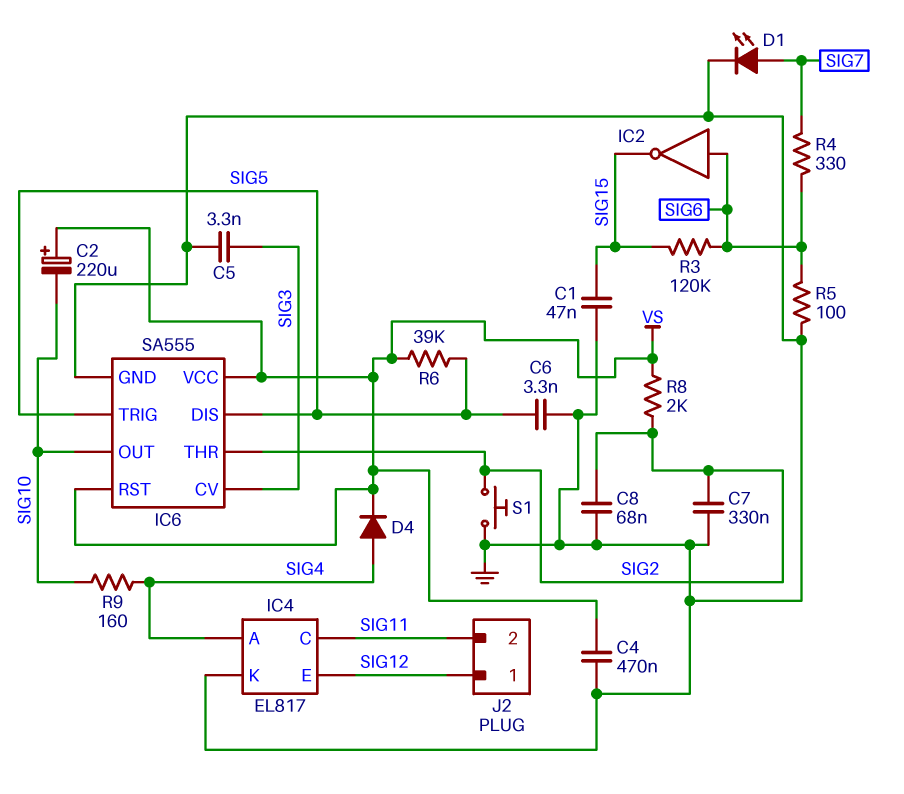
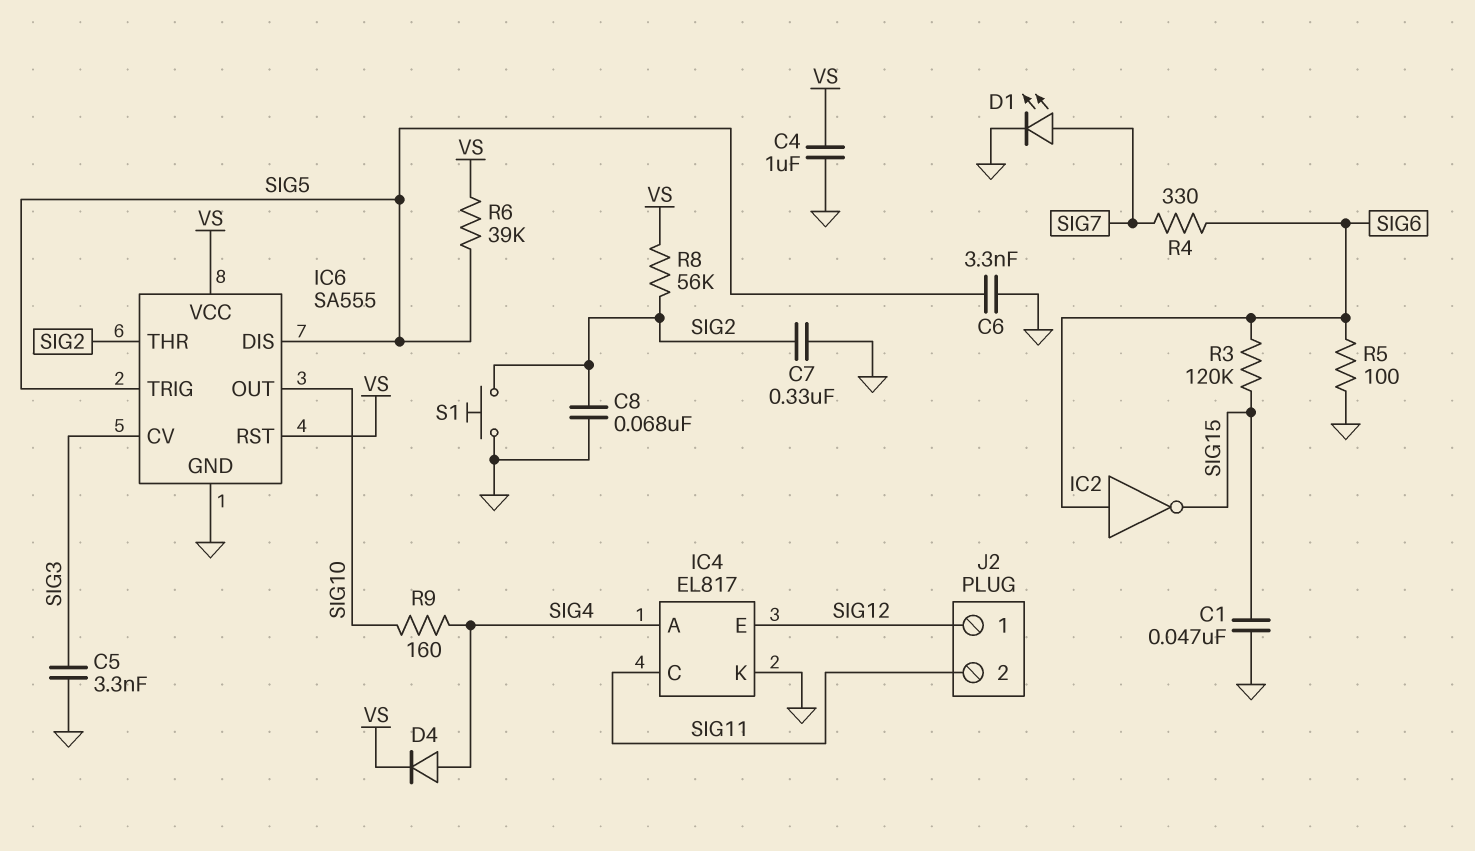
C2: 220uF (plus VS, minus SIG10) -> none
C4: 470nF (GND, VS) -> 1uF (GND, VS)
R8: 2k (SIG2, VS) -> 56k (SIG2, VS)

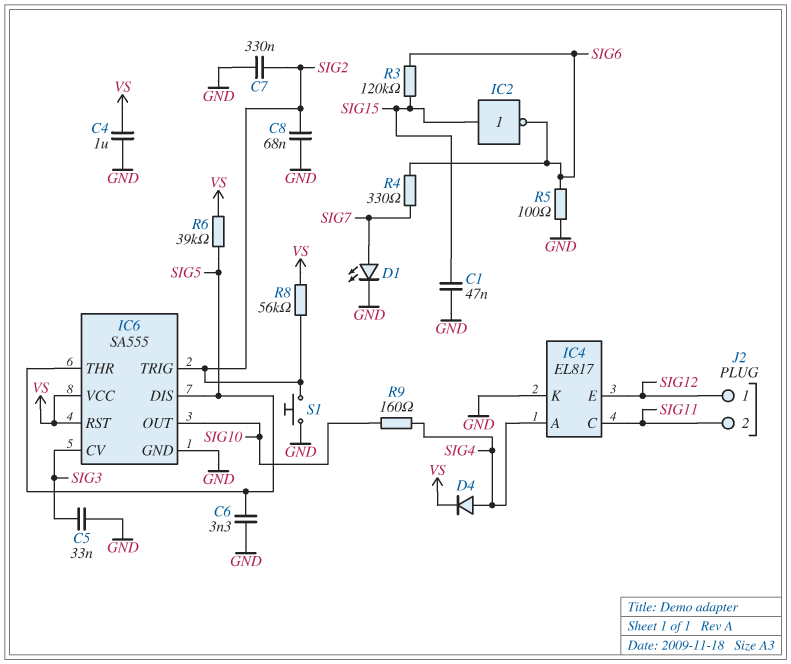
C5: 3.3nF (GND, SIG3) -> 33nF (GND, SIG3)
IC2: NOT (in SIG6, out SIG15) -> NOT (in SIG15, out SIG6)
IC6 pin THR: SIG2 -> SIG5
IC6 pin TRIG: SIG5 -> SIG2

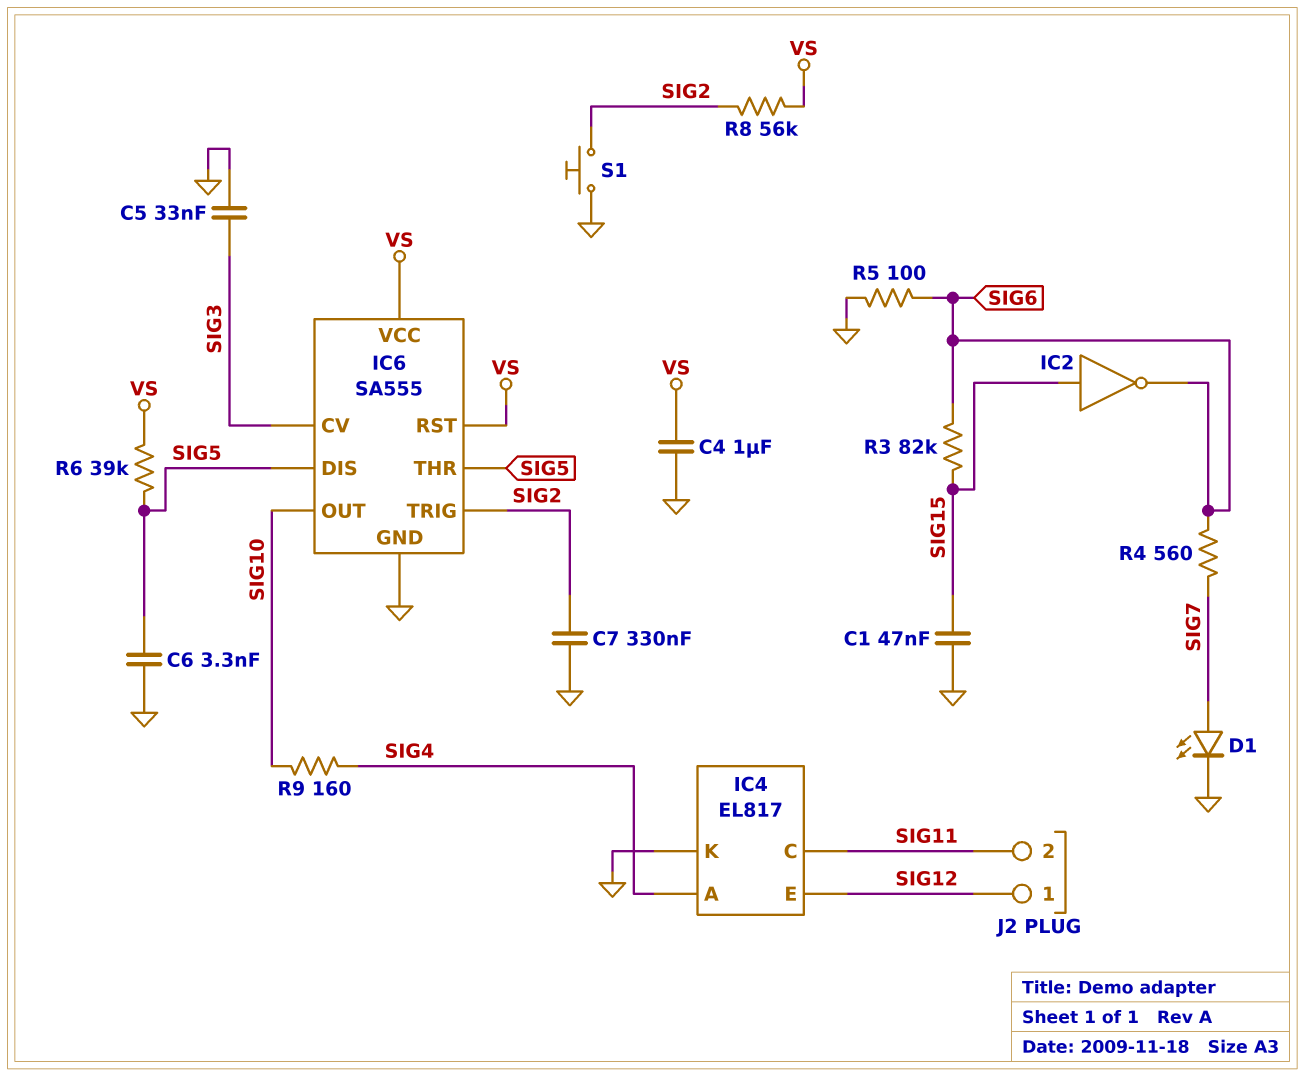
C8: 68nF (GND, SIG2) -> none
D4: diode (A SIG4, K VS) -> none
R3: 120k (SIG6, SIG15) -> 82k (SIG6, SIG15)
R4: 330 (SIG6, SIG7) -> 560 (SIG6, SIG7)

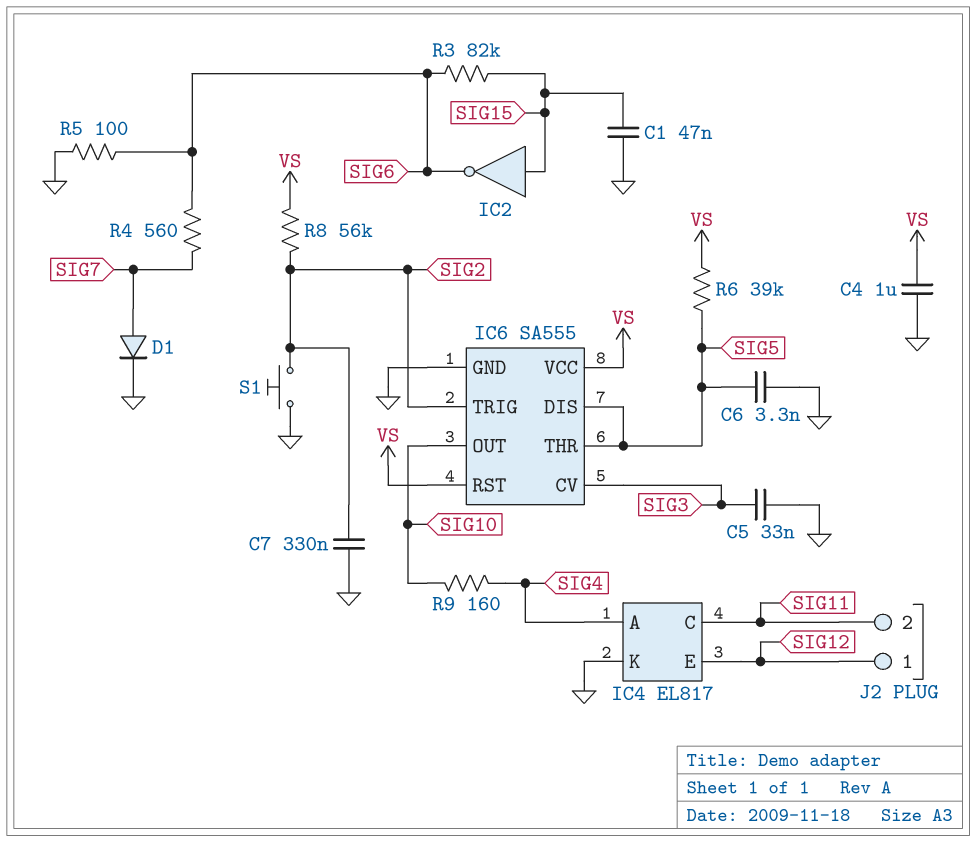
D1: LED (A SIG7, K GND) -> diode (A SIG7, K GND)

